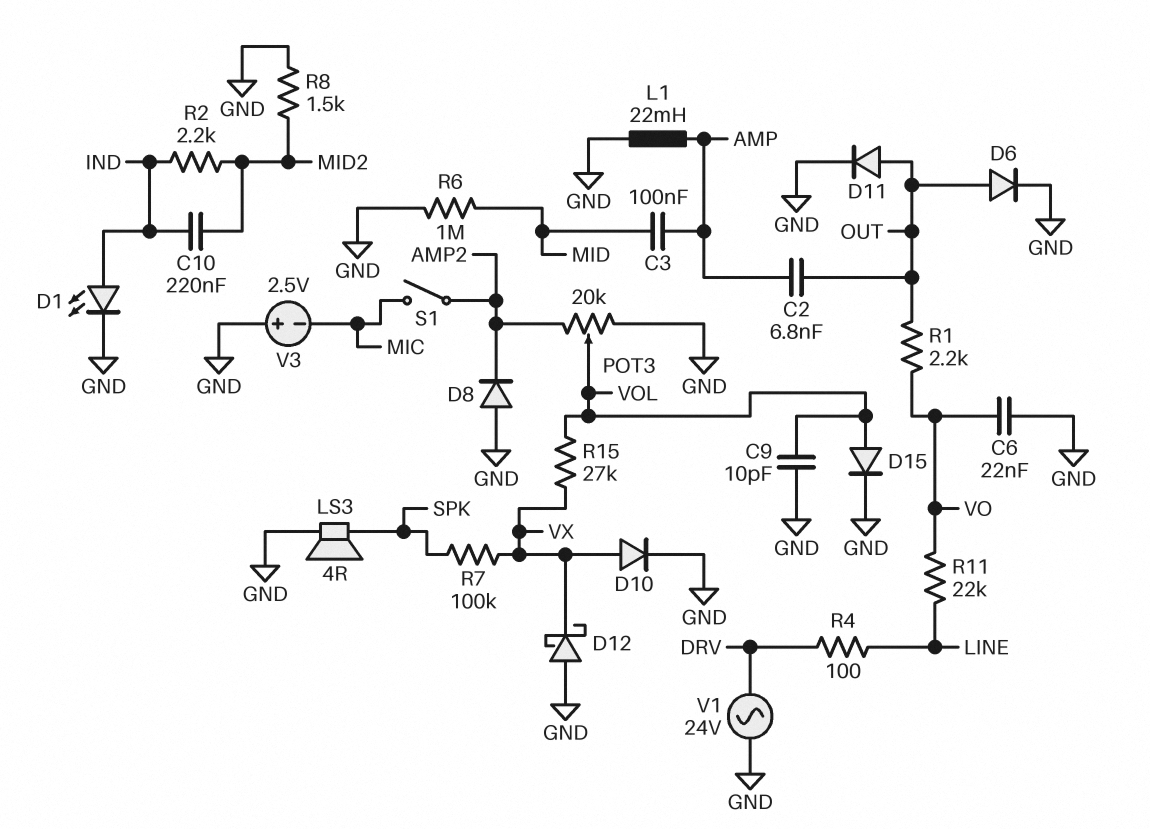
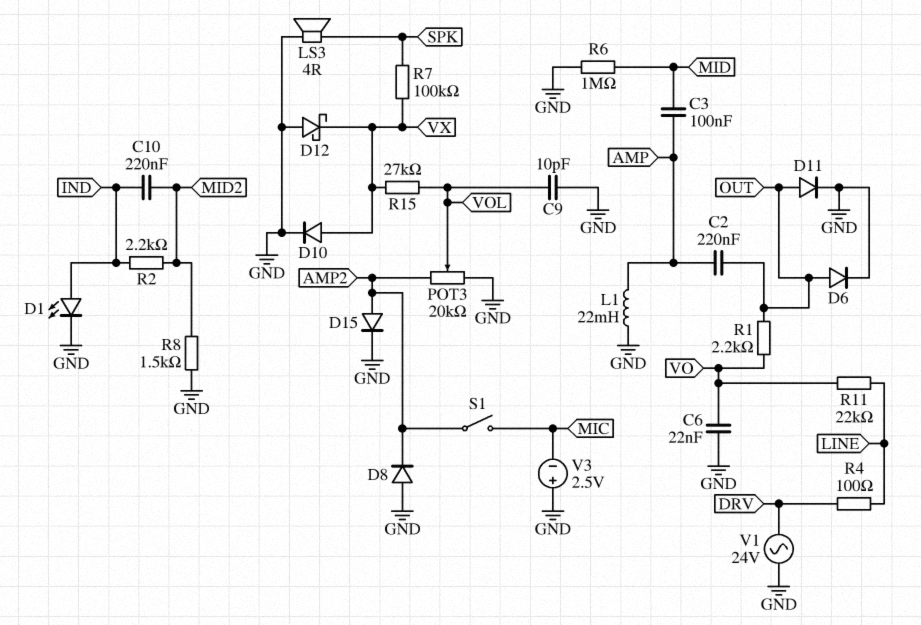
C2: 6.8nF (AMP, OUT) -> 220nF (AMP, OUT)
D15: diode (A VOL, K GND) -> diode (A AMP2, K GND)

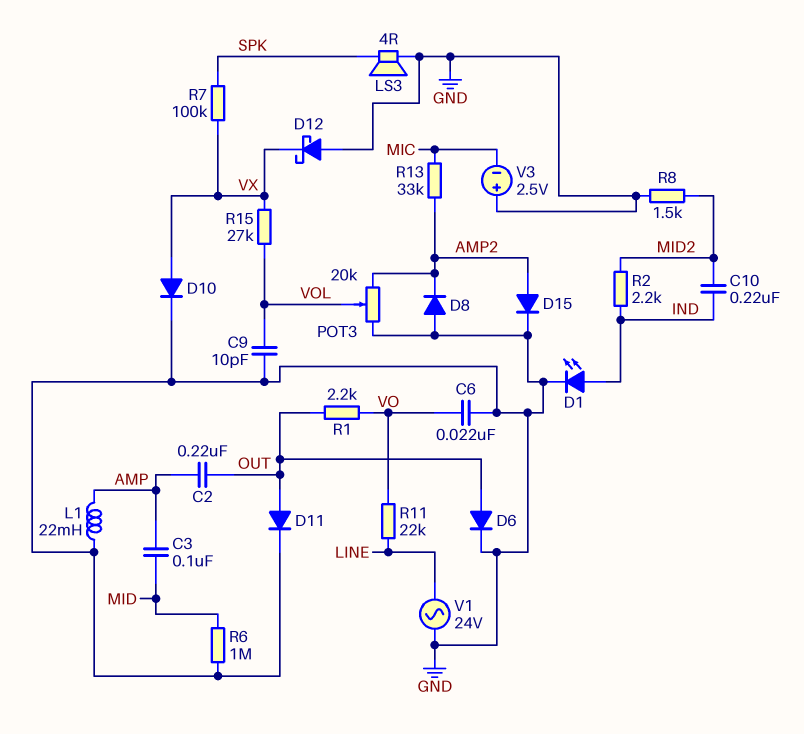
R4: 100 (DRV, LINE) -> none
R13: none -> 33k (AMP2, MIC)
S1: switch (AMP2, MIC) -> none
V1: AC 24V (DRV, GND) -> AC 24V (GND, LINE)

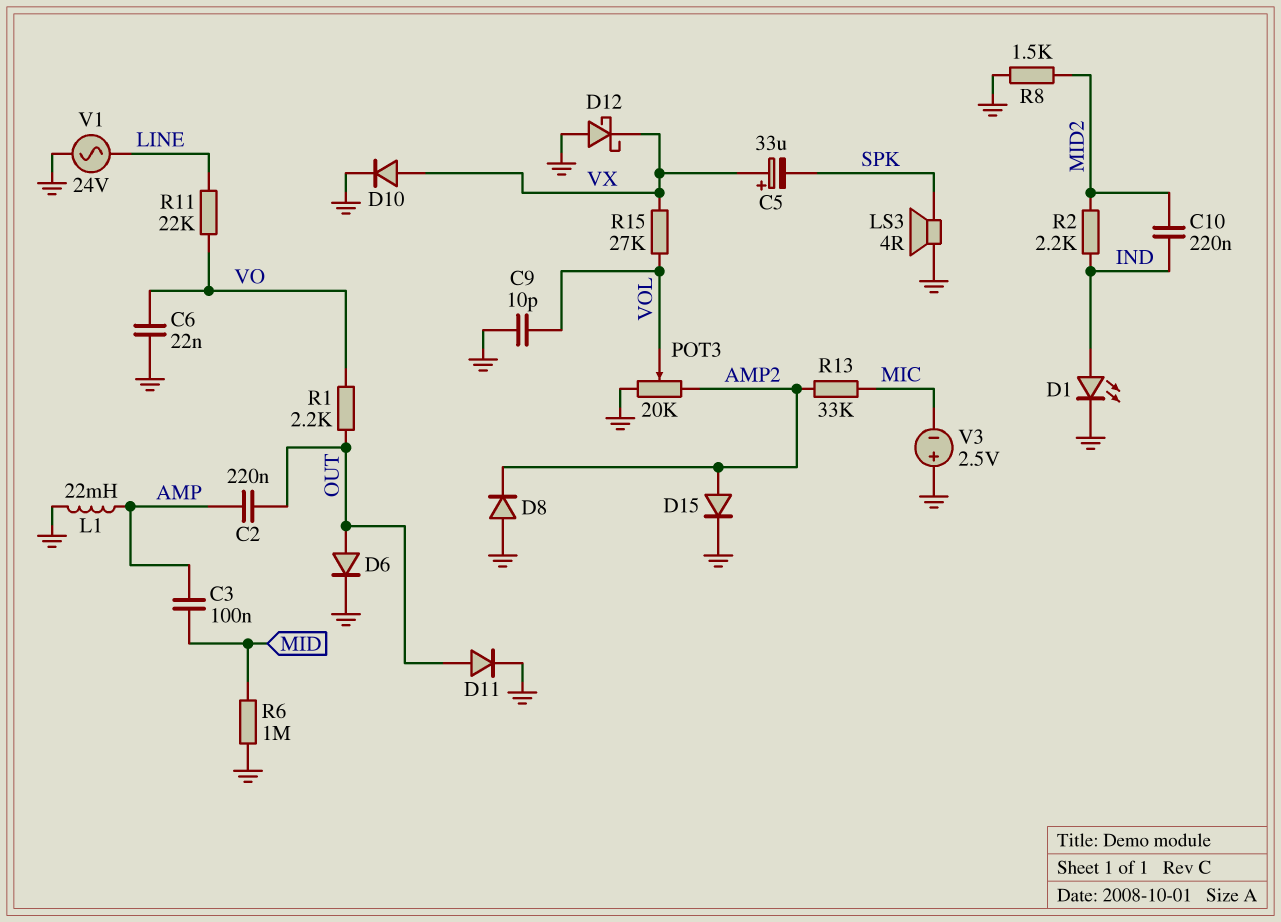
C5: none -> 33uF (plus VX, minus SPK)
R7: 100k (SPK, VX) -> none

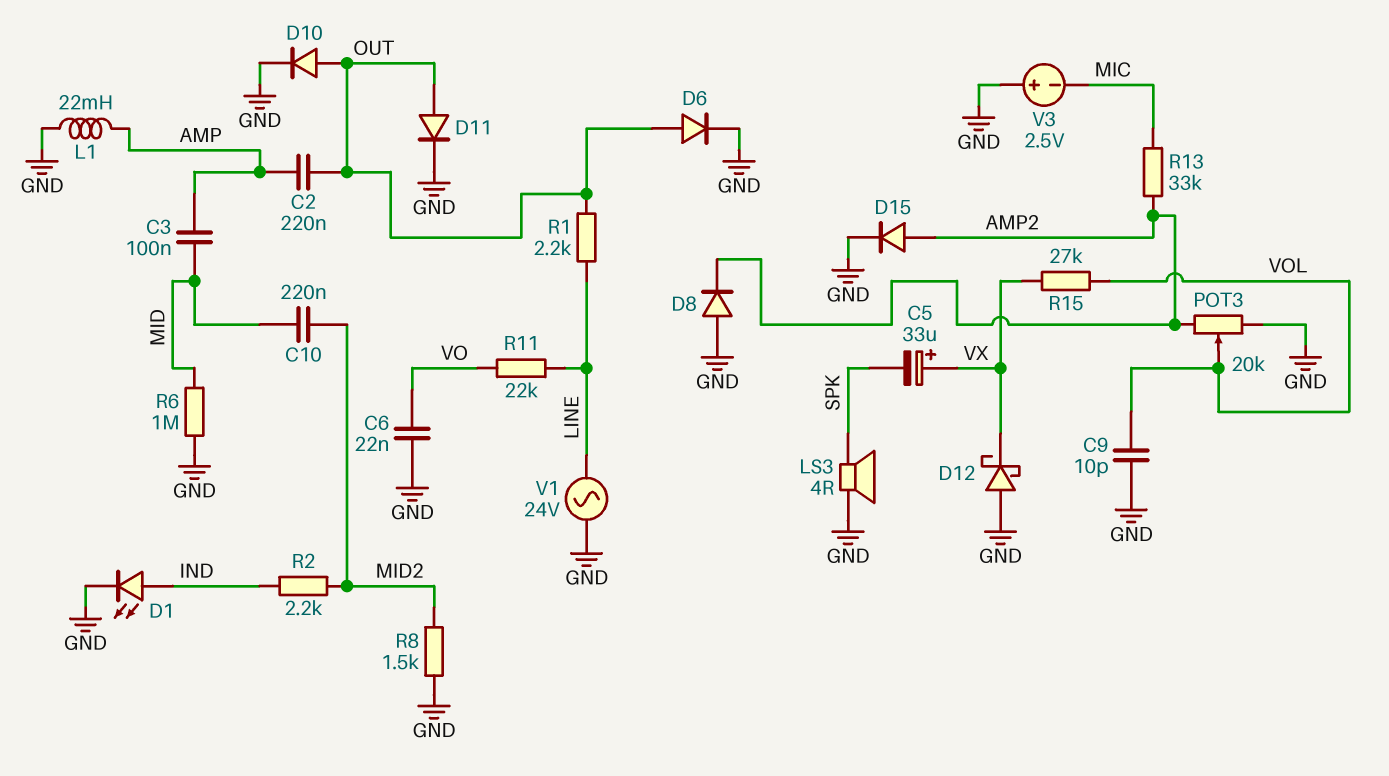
C10: 220nF (IND, MID2) -> 220nF (MID, MID2)
D10: diode (A VX, K GND) -> diode (A OUT, K GND)
R1: 2.2k (OUT, VO) -> 2.2k (LINE, OUT)

